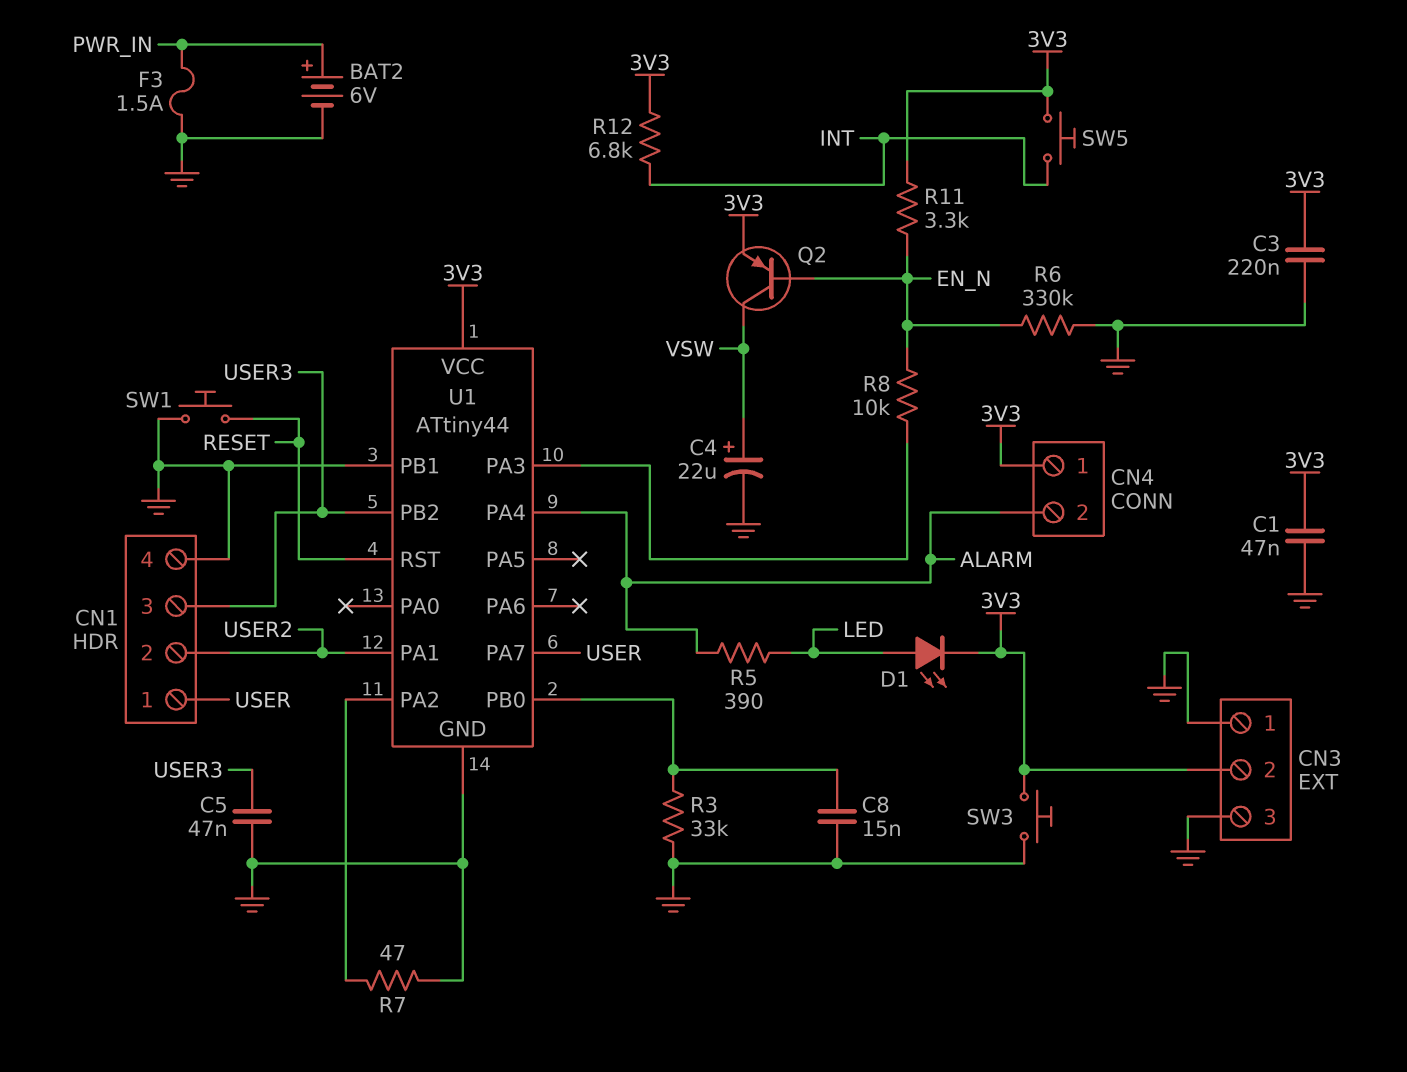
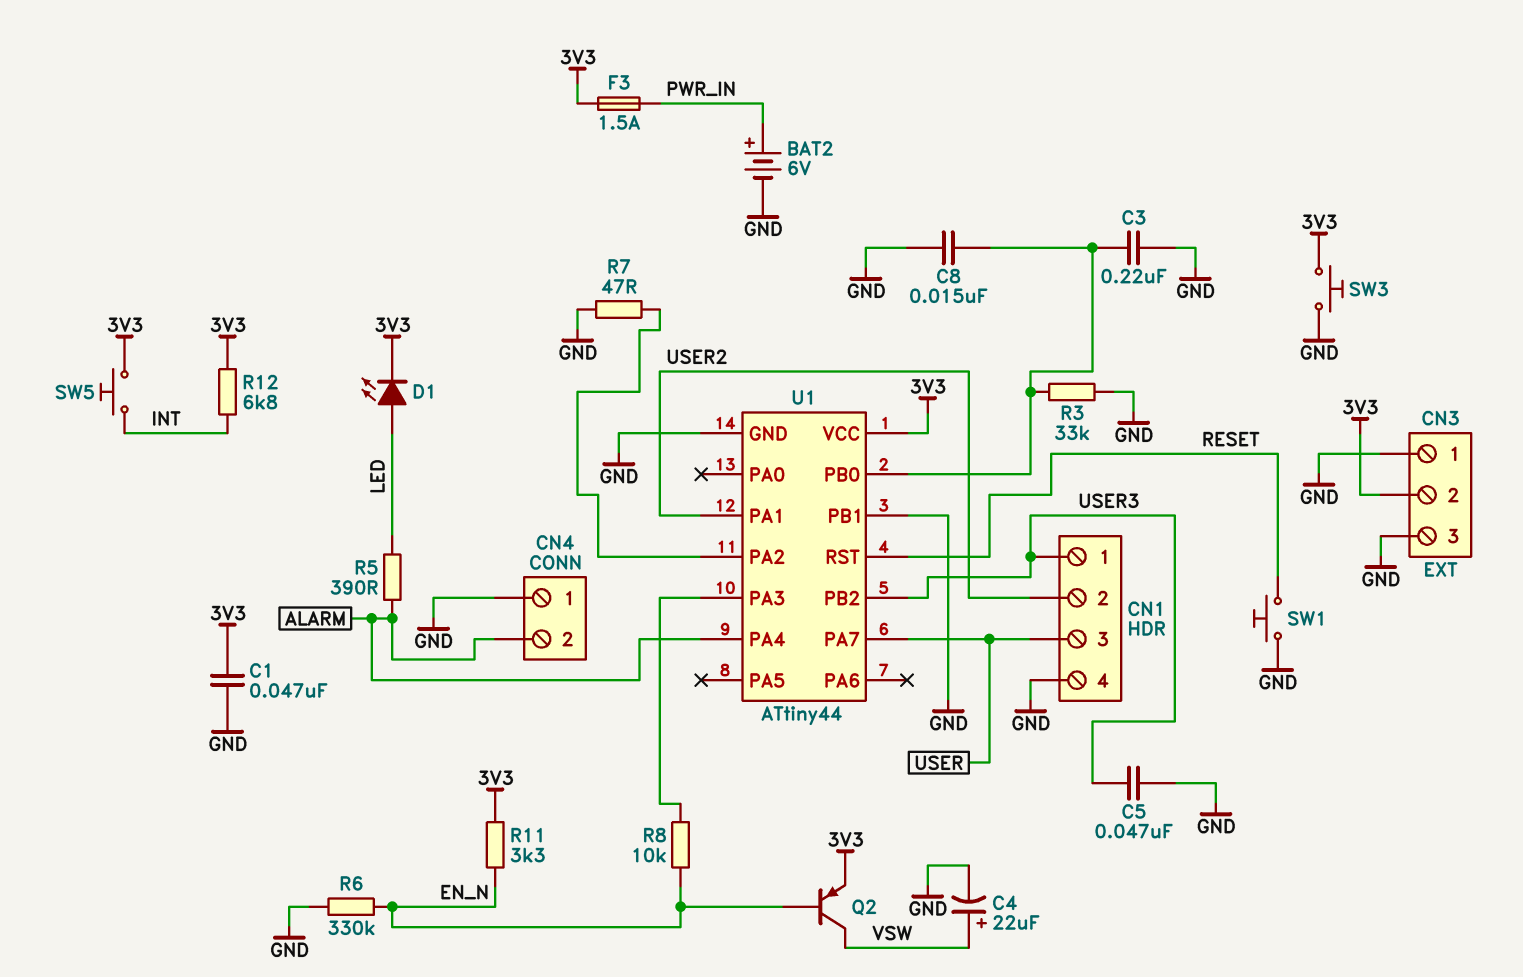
C3: 220nF (3V3, GND) -> 220nF (GND, U1/PB0)
CN1 pin 1: USER -> USER3
CN1 pin 3: USER3 -> USER
CN4 pin 1: 3V3 -> GND
F3: 1.5A (GND, PWR_IN) -> 1.5A (3V3, PWR_IN)

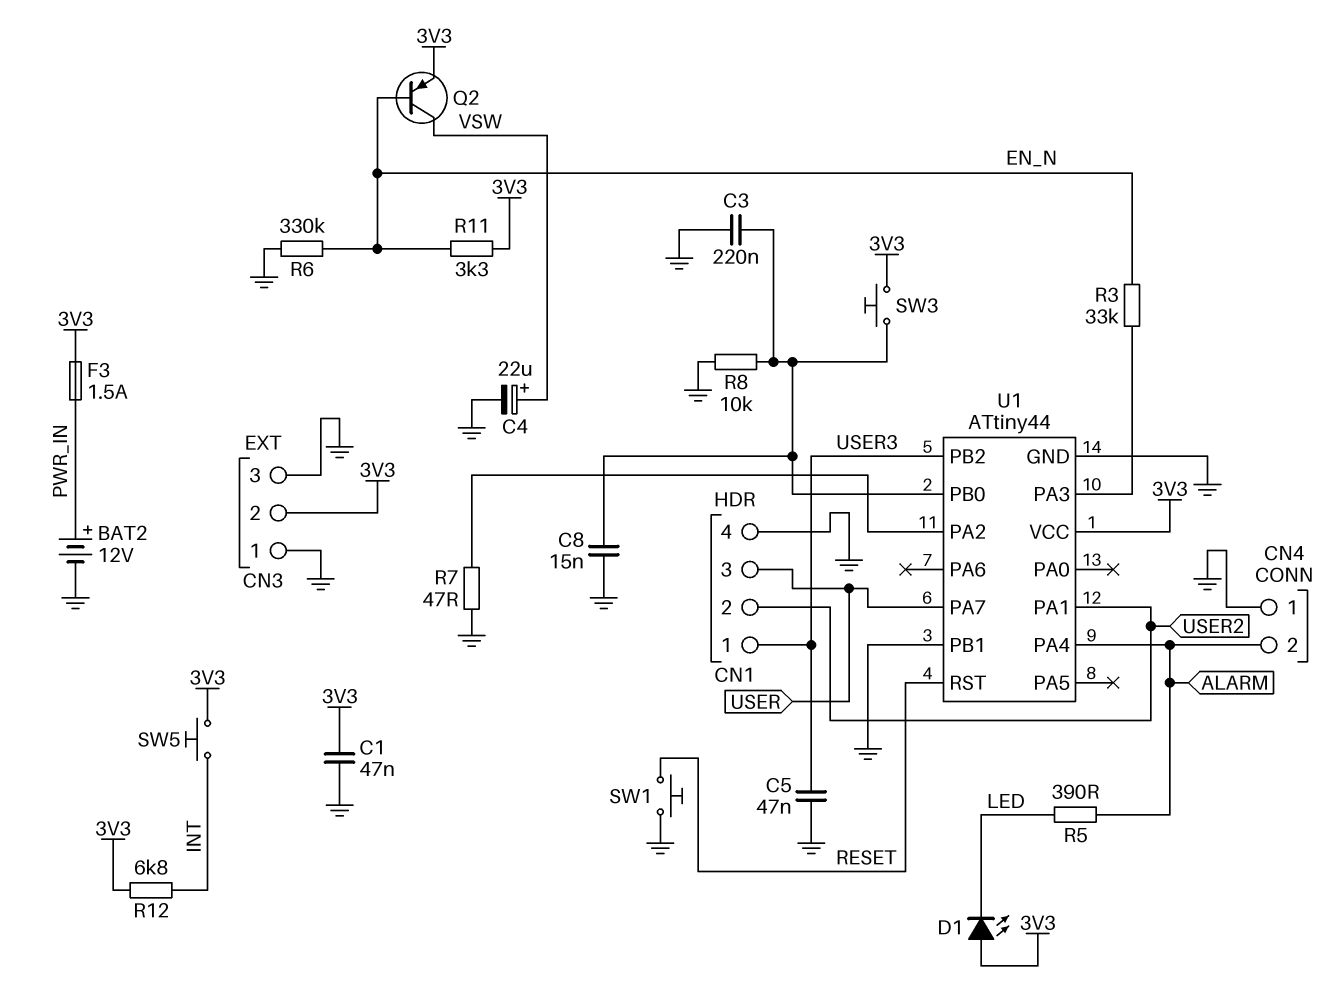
BAT2: 6V (plus PWR_IN, minus GND) -> 12V (plus PWR_IN, minus GND)
D1: LED (A LED, K 3V3) -> LED (A 3V3, K LED)
R3: 33k (GND, U1/PB0) -> 33k (EN_N, U1/PA3)
R8: 10k (EN_N, U1/PA3) -> 10k (GND, U1/PB0)
SW3: button (3V3, GND) -> button (3V3, U1/PB0)

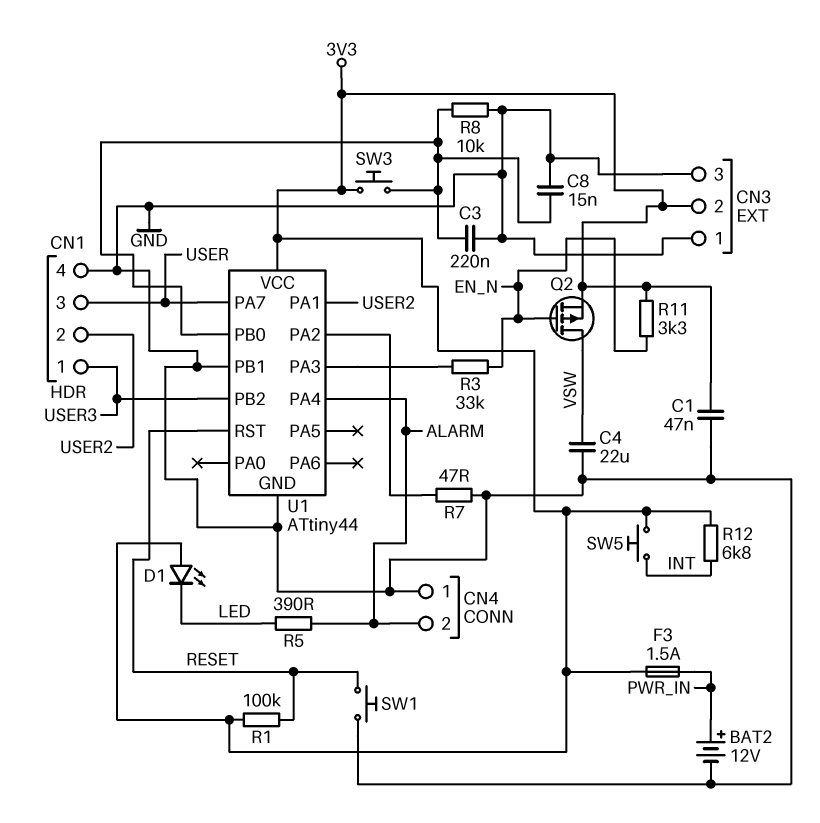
C4: 22uF (plus VSW, minus GND) -> 22uF (GND, VSW)
C5: 47nF (GND, USER3) -> none
Q2: PNP (B EN_N, C VSW, E 3V3) -> PMOS (G EN_N, D VSW, S 3V3)
R1: none -> 100k (3V3, RESET)
R6: 330k (EN_N, GND) -> none

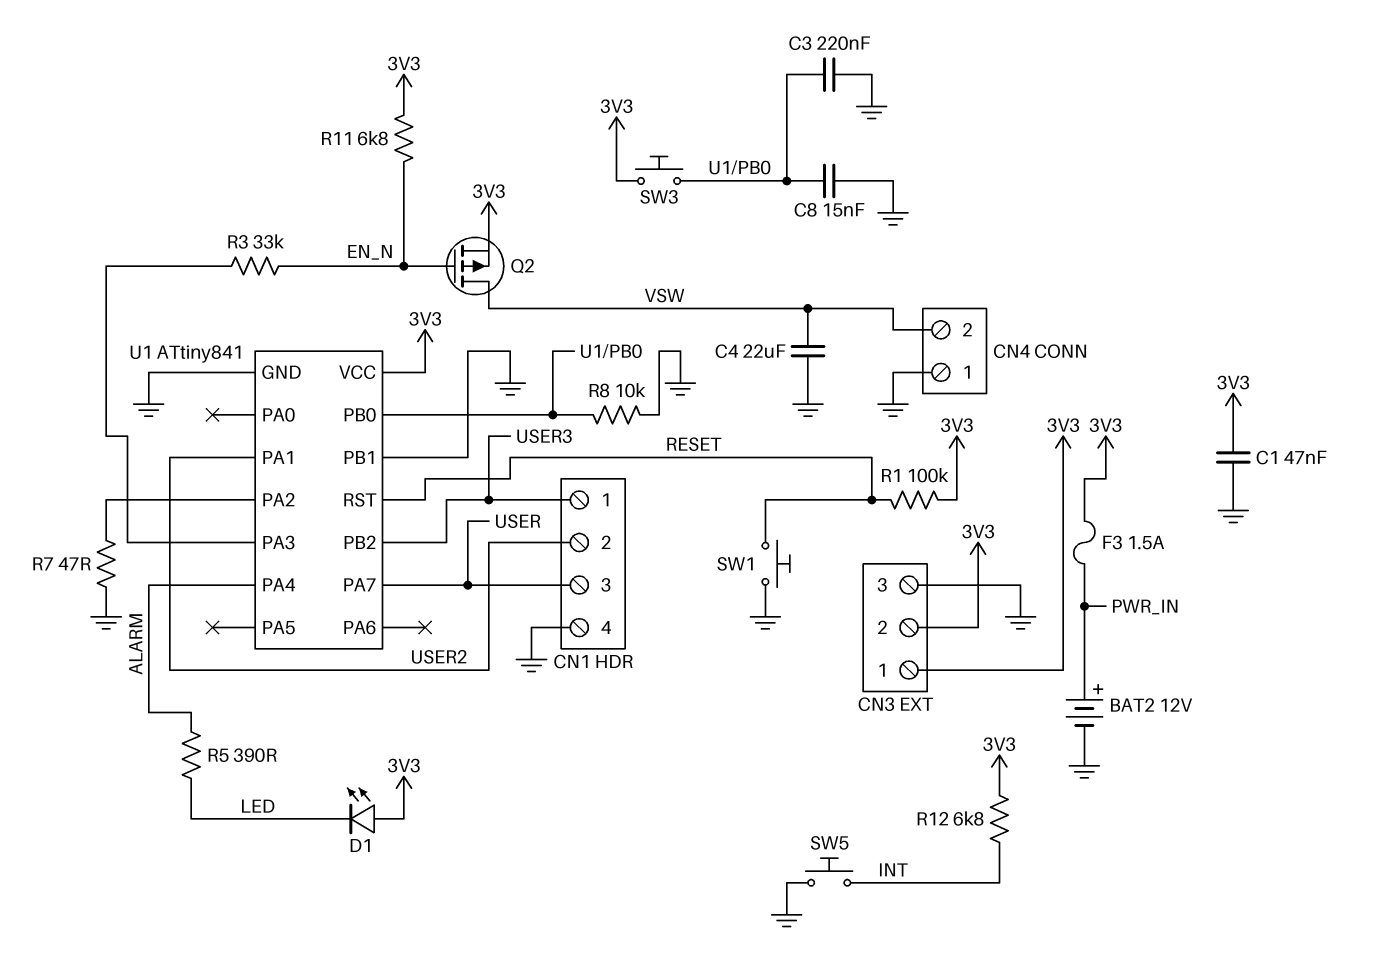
CN3 pin 1: GND -> 3V3
CN4 pin 2: ALARM -> VSW
R11: 3.3k (3V3, EN_N) -> 6.8k (3V3, EN_N)
SW5: button (3V3, INT) -> button (GND, INT)
U1: ATtiny44 -> ATtiny841

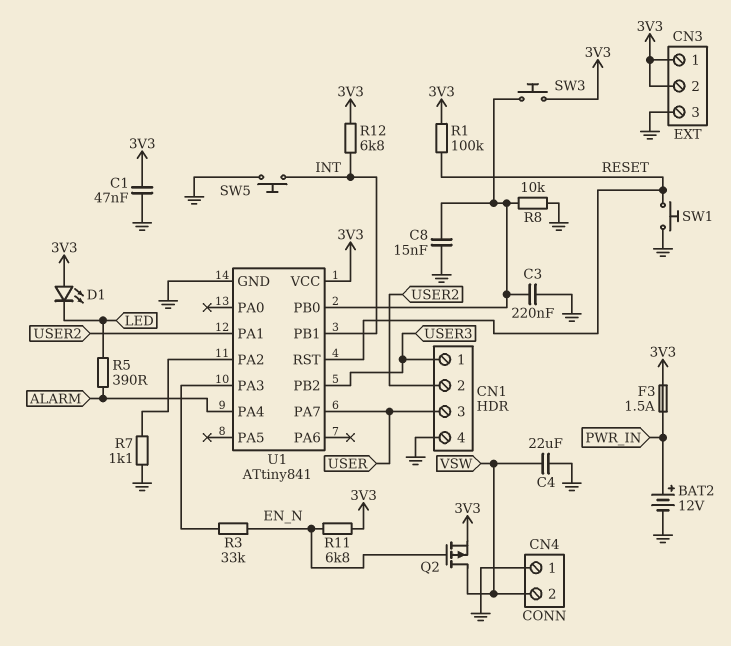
R7: 47 (GND, U1/PA2) -> 1.1k (GND, U1/PA2)
U1 pin PB1: GND -> INT

